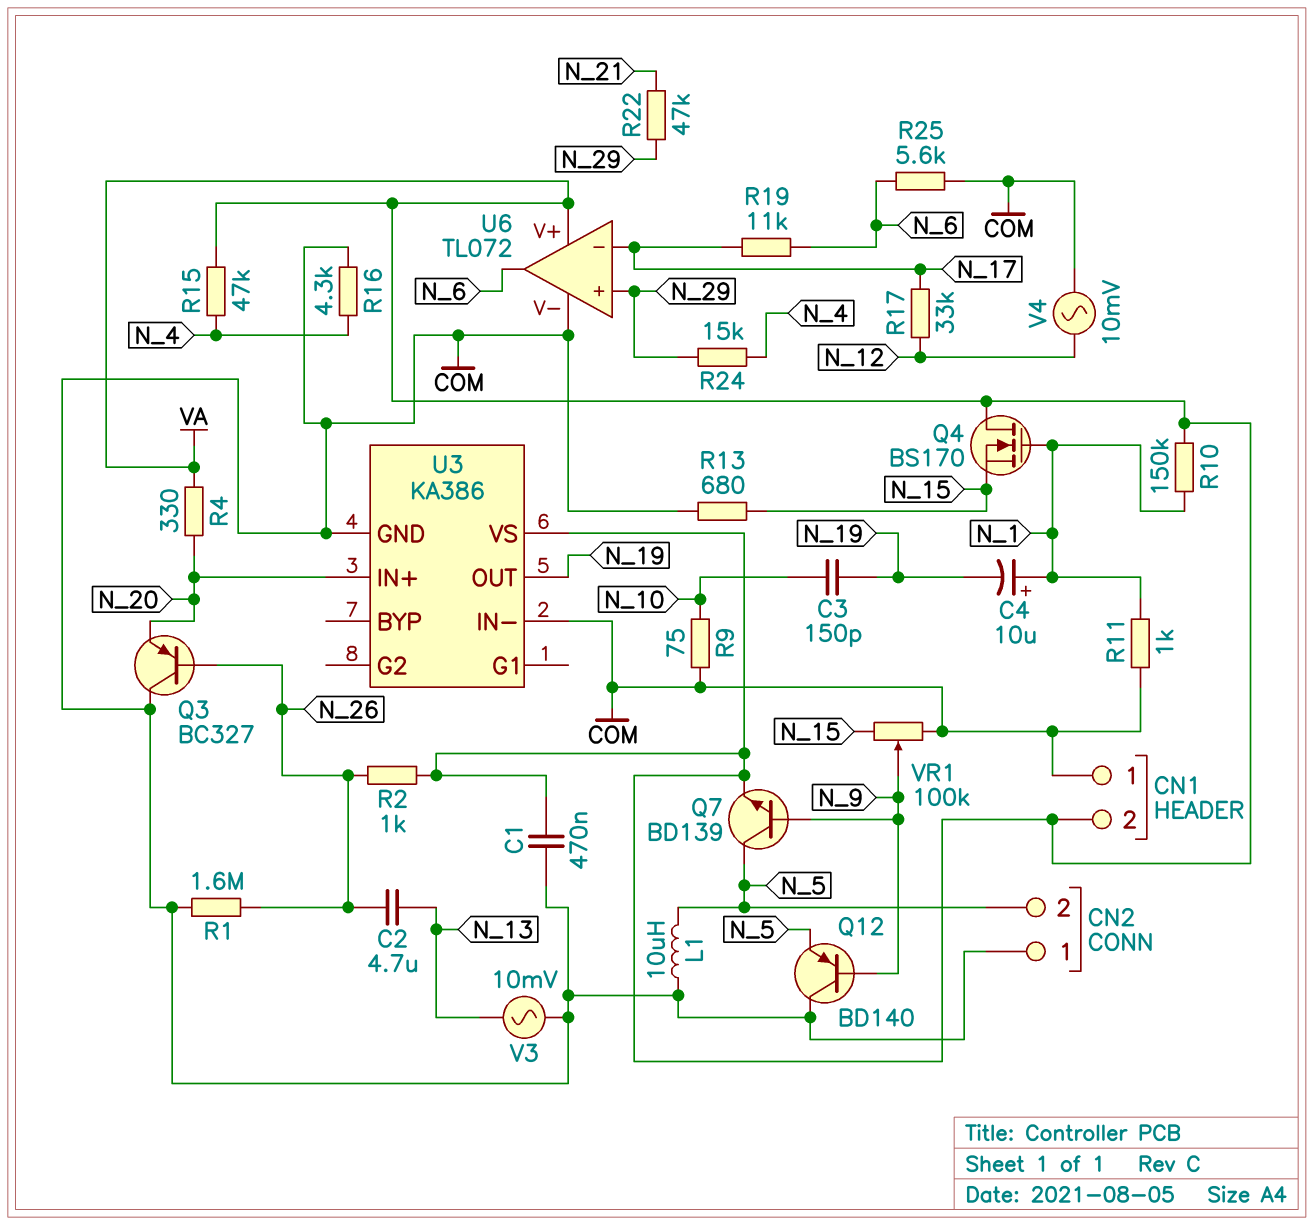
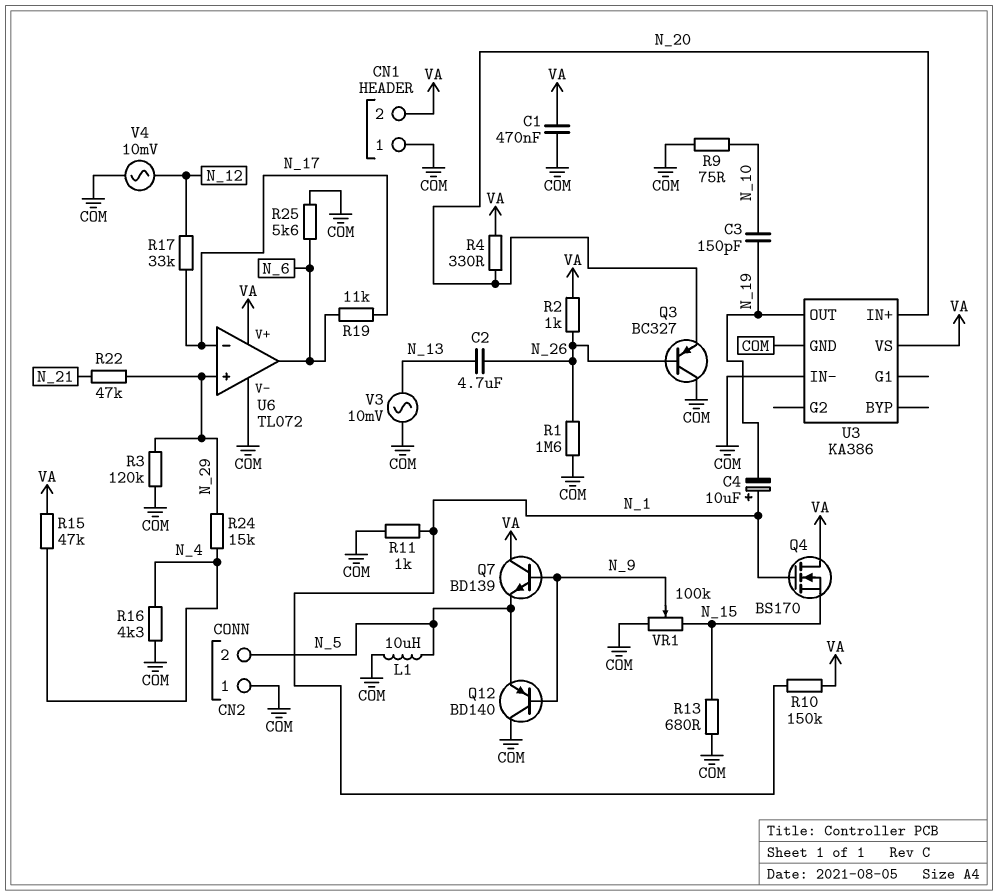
Q7: NPN BD139 (B N_9, C N_5, E VA) -> NPN BD139 (B N_9, C VA, E N_5)
R3: none -> 120k (COM, N_29)

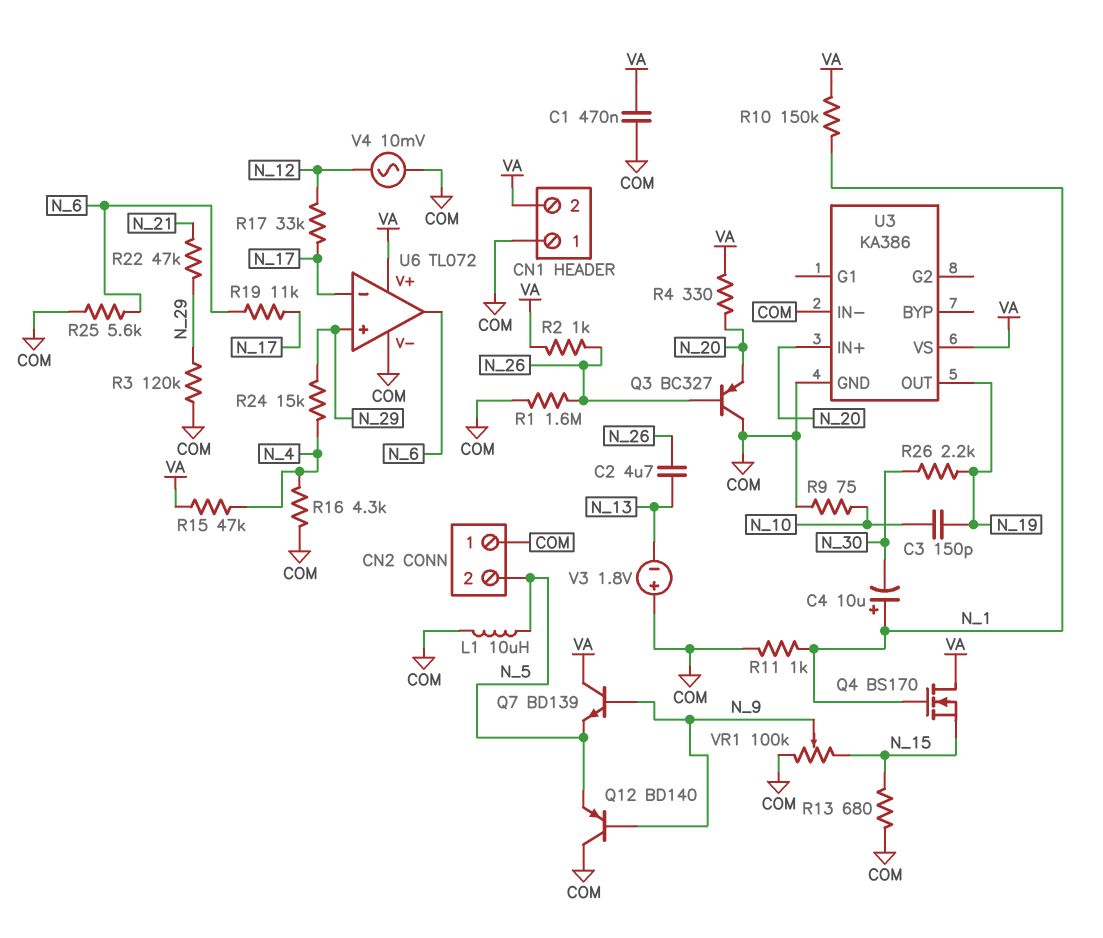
C4: 10uF (plus N_1, minus N_19) -> 10uF (plus N_1, minus N_30)
R26: none -> 2.2k (N_19, N_30)
V3: AC 10mV (COM, N_13) -> 1.8V (plus COM, minus N_13)

